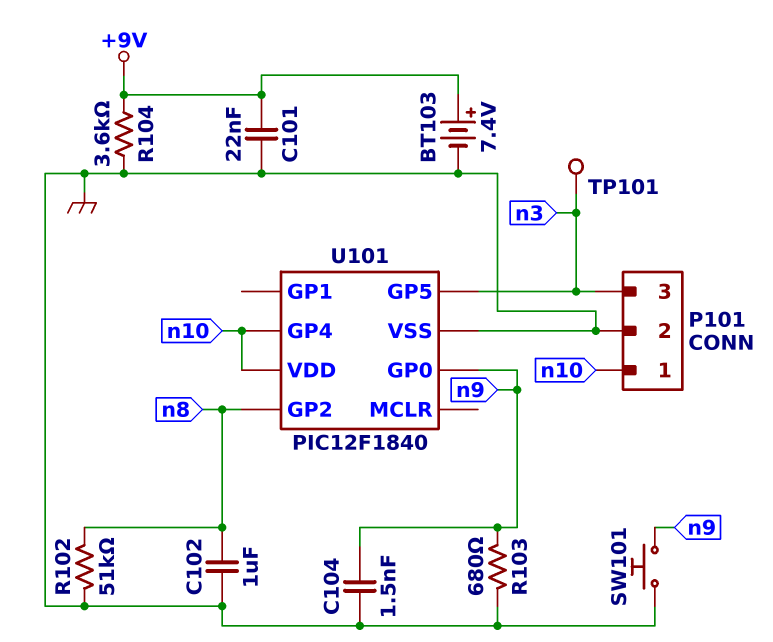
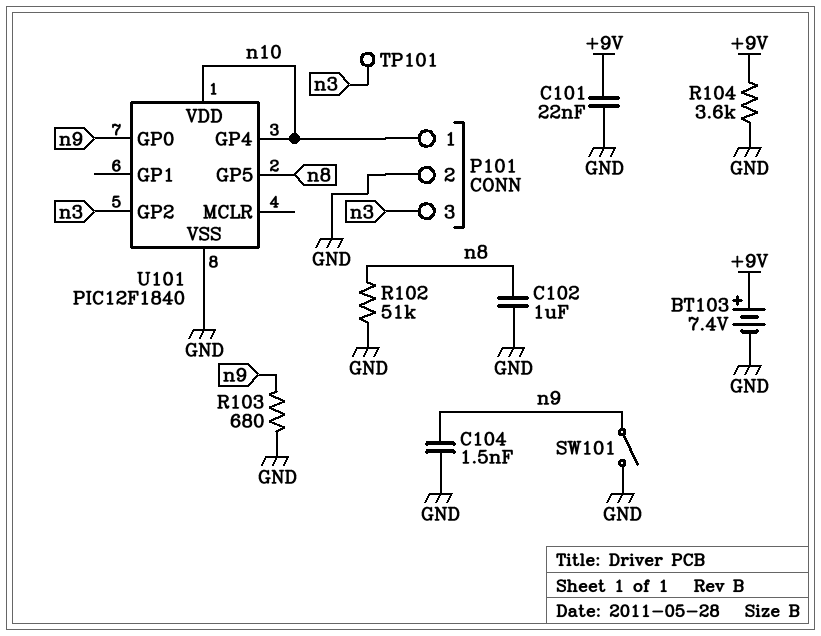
SW101: button (GND, n9) -> switch (GND, n9)
U101 pin GP2: n8 -> n3
U101 pin GP5: n3 -> n8

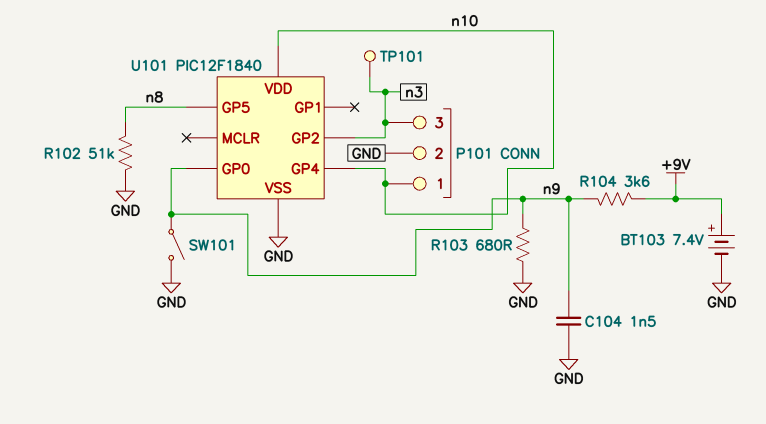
C101: 22nF (+9V, GND) -> none
C102: 1uF (GND, n8) -> none
R104: 3.6k (+9V, GND) -> 3.6k (+9V, n9)

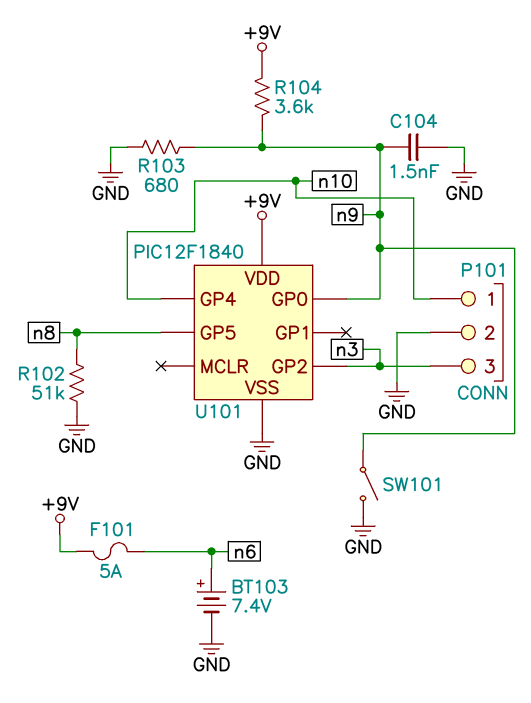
BT103: 7.4V (plus +9V, minus GND) -> 7.4V (plus n6, minus GND)
F101: none -> 5A (+9V, n6)
TP101: test point (n3) -> none
U101 pin VDD: n10 -> +9V

